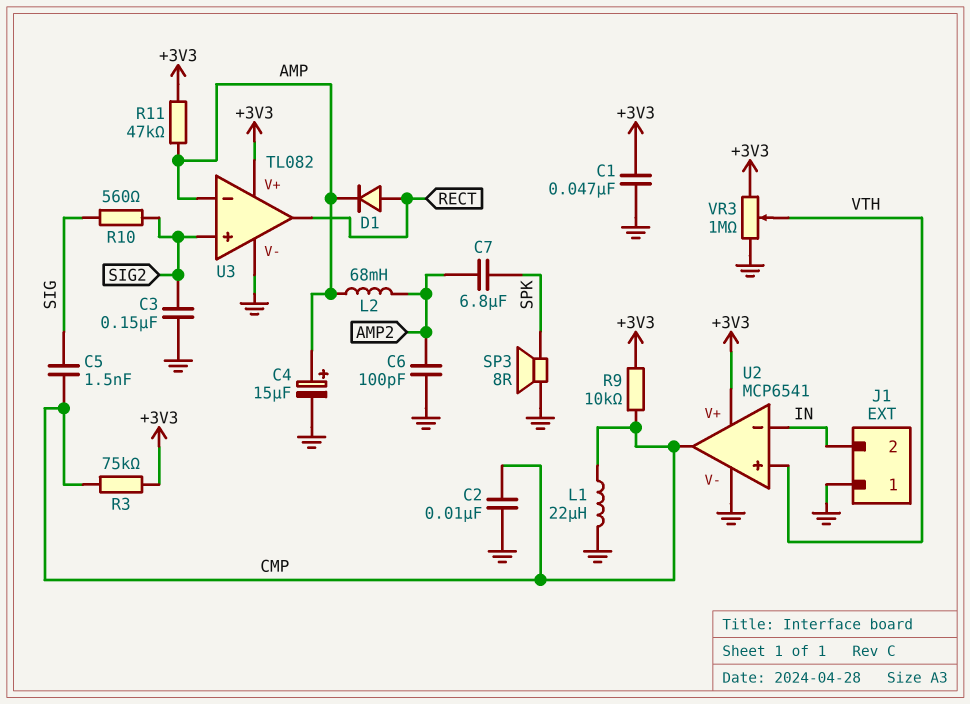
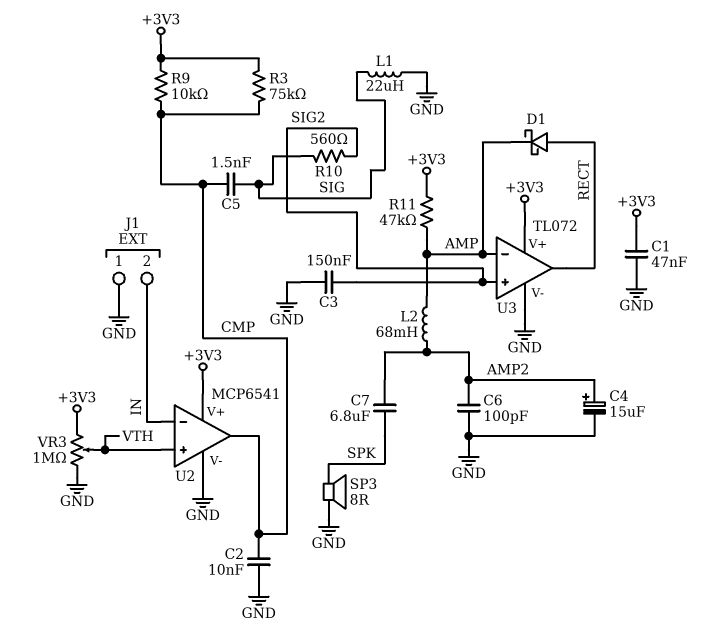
C4: 15uF (plus AMP, minus GND) -> 15uF (plus AMP2, minus GND)
D1: diode (A RECT, K AMP) -> schottky (A RECT, K AMP)
L1: 22uH (CMP, GND) -> 22uH (GND, SIG)
U3: TL082 -> TL072

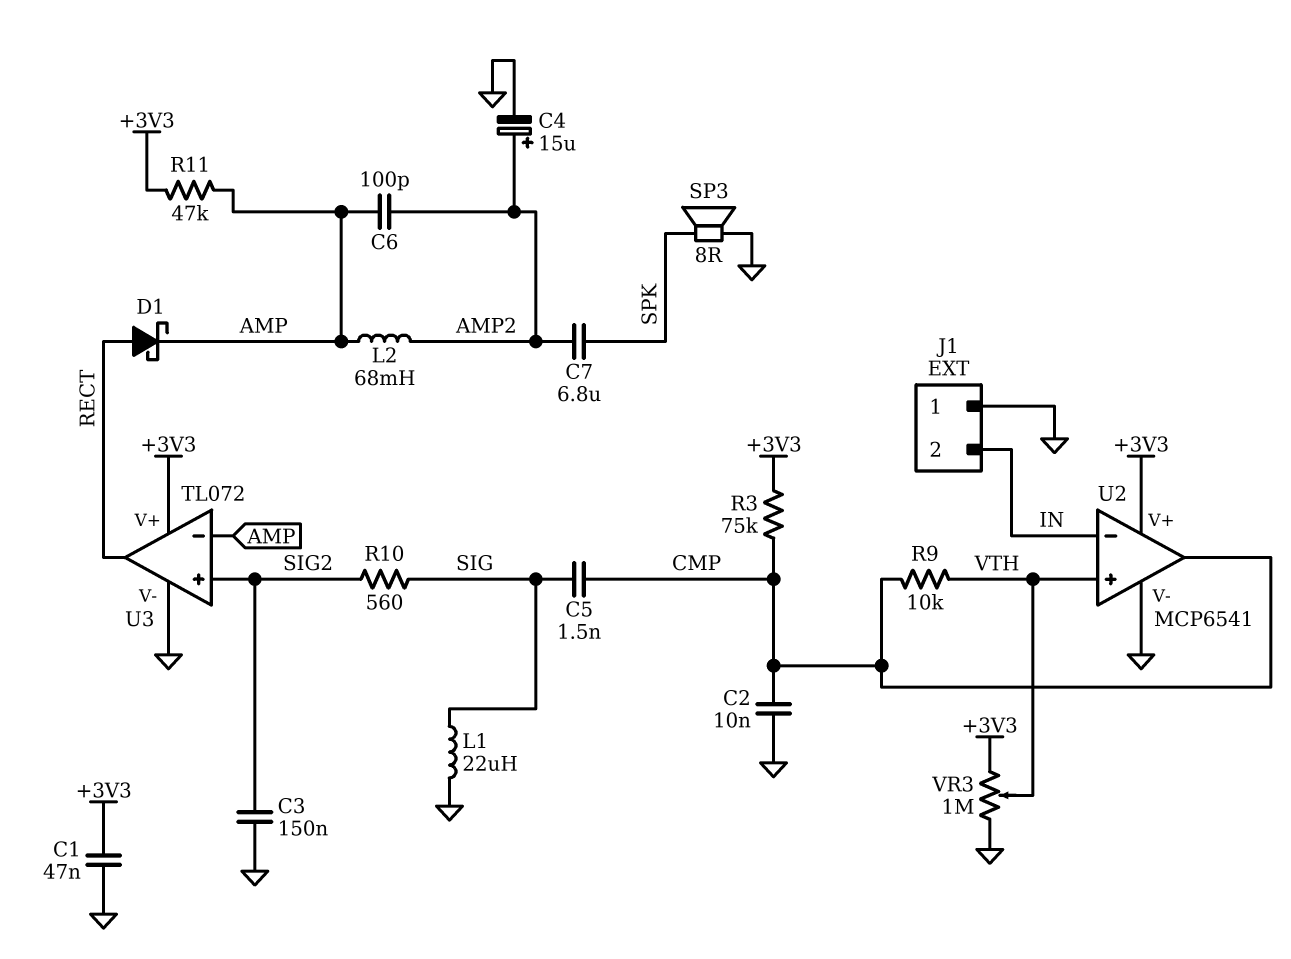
C6: 100pF (AMP2, GND) -> 100pF (AMP, AMP2)
R9: 10k (+3V3, CMP) -> 10k (CMP, VTH)

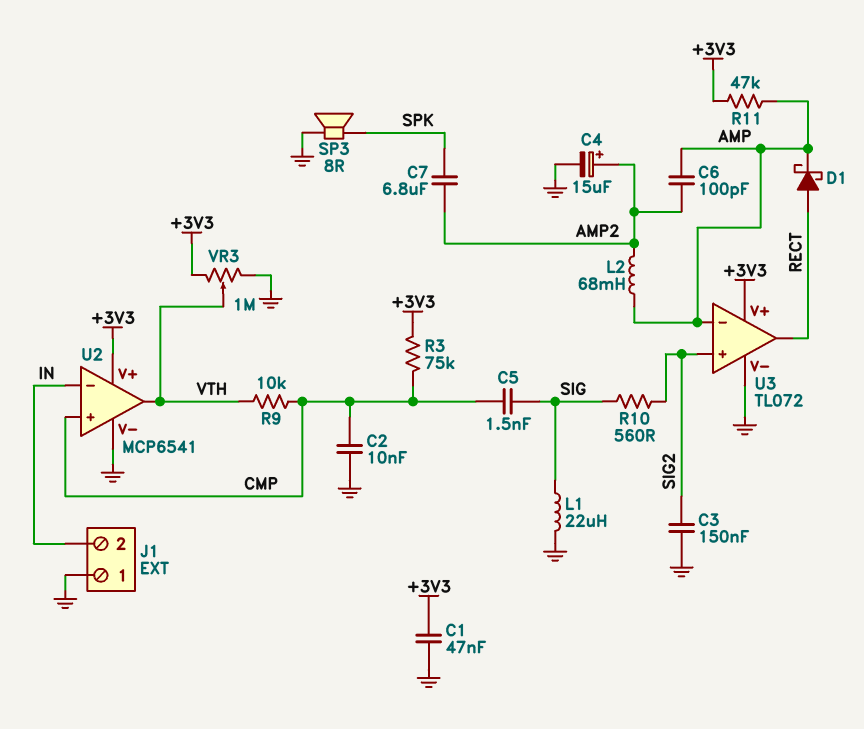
U2 pin in+: VTH -> CMP
U2 pin out: CMP -> VTH

